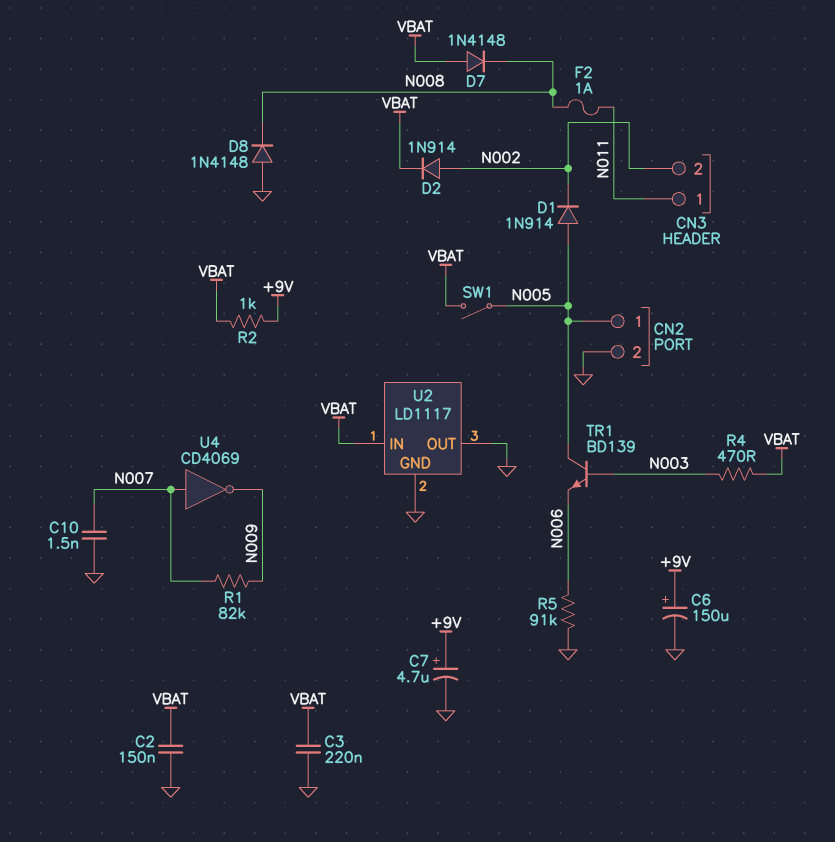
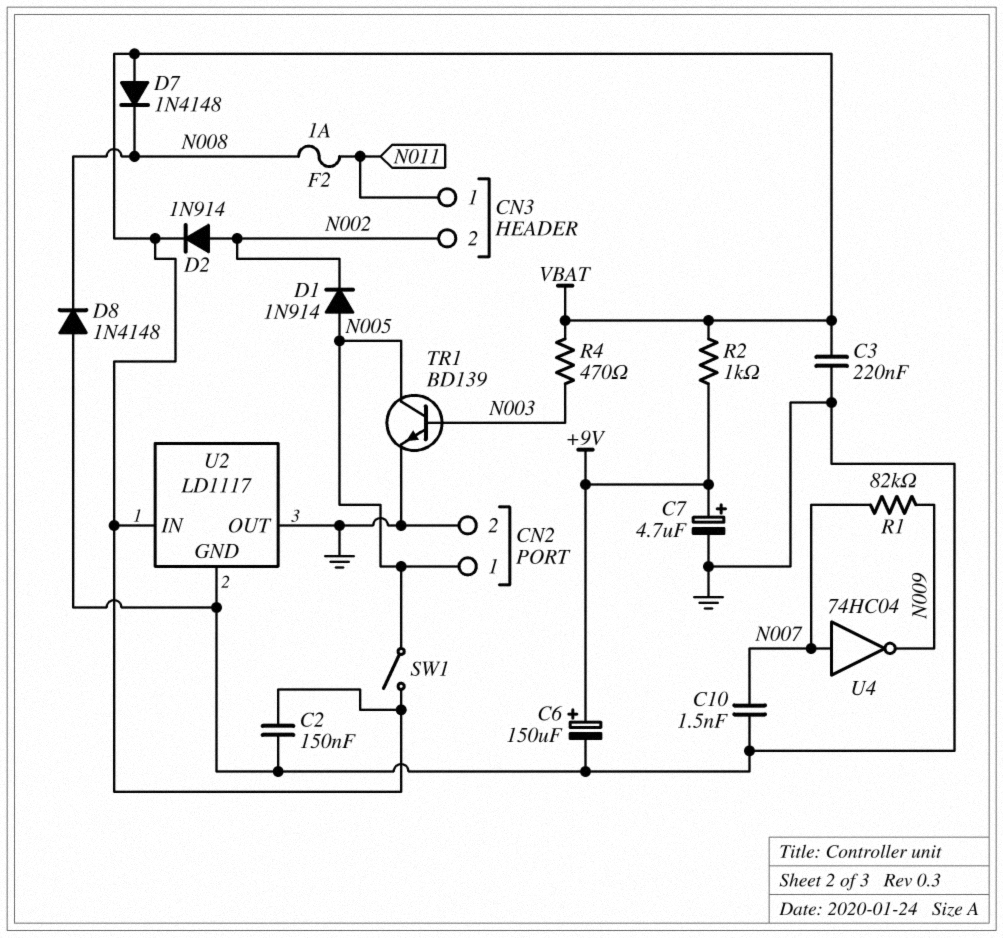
R5: 91k (GND, N006) -> none
TR1: NPN BD139 (B N003, C N005, E N006) -> NPN BD139 (B N003, C N005, E GND)
U4: NOT CD4069 (in N007, out N009) -> NOT 74HC04 (in N007, out N009)

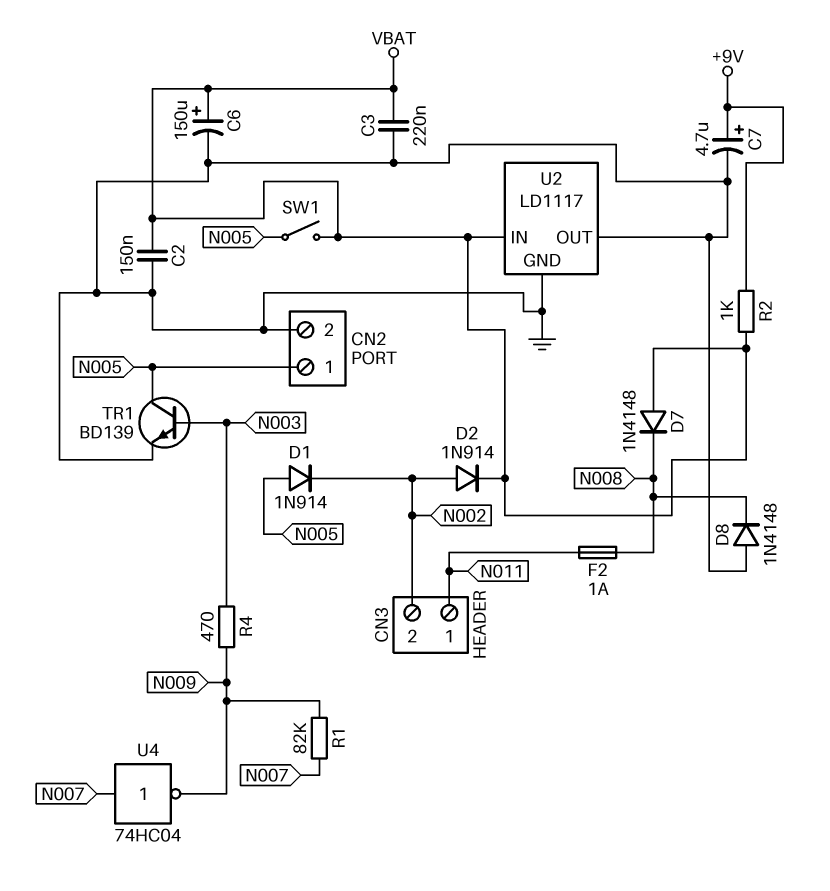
C6: 150uF (plus +9V, minus GND) -> 150uF (plus VBAT, minus GND)
C10: 1.5nF (GND, N007) -> none
R4: 470 (N003, VBAT) -> 470 (N003, N009)

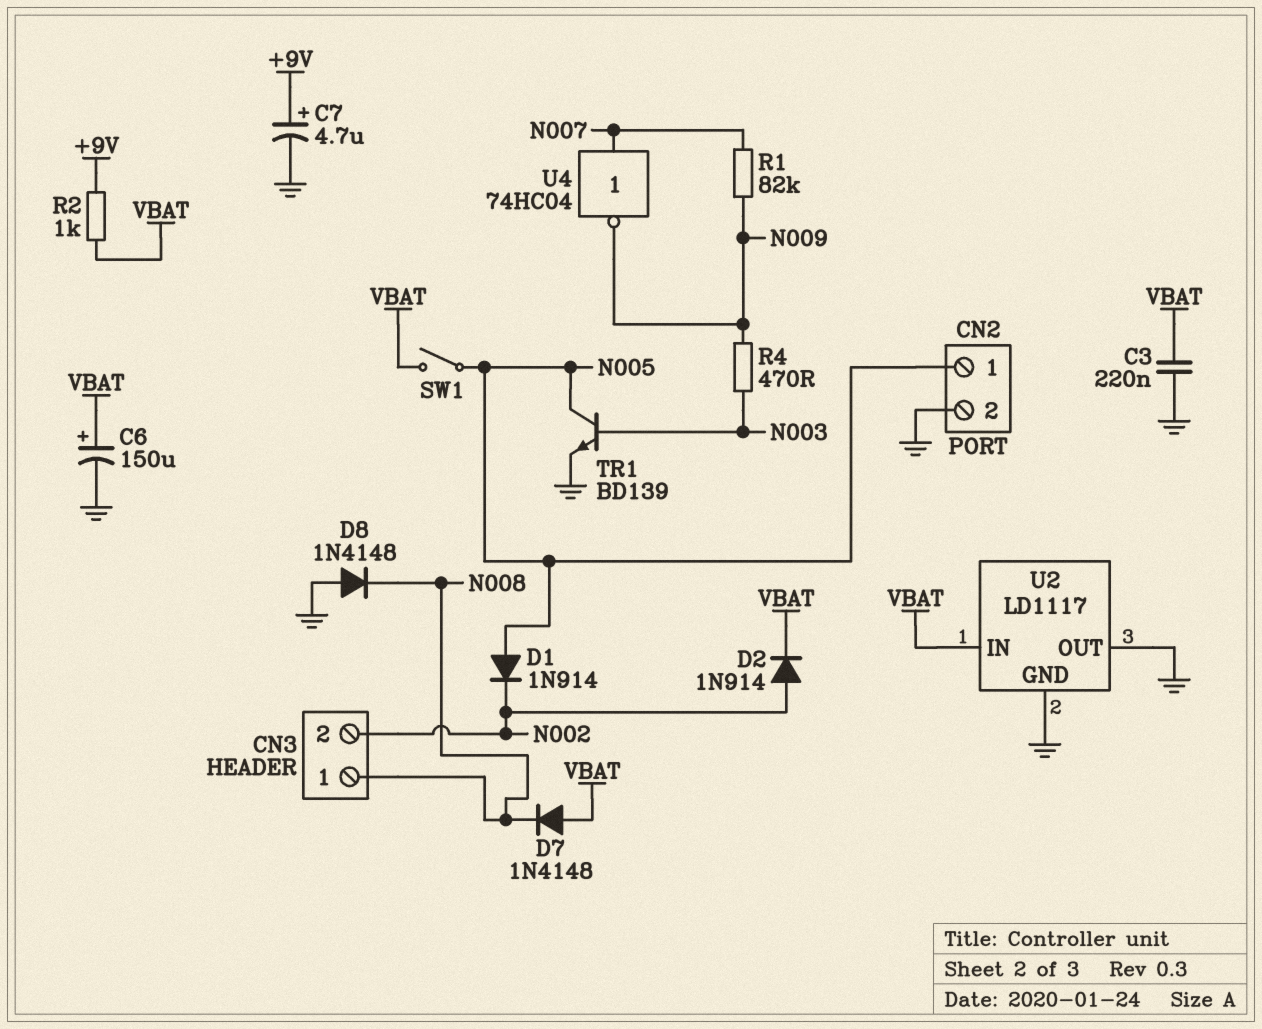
C2: 150nF (GND, VBAT) -> none
CN3 pin 1: N011 -> N008
F2: 1A (N008, N011) -> none

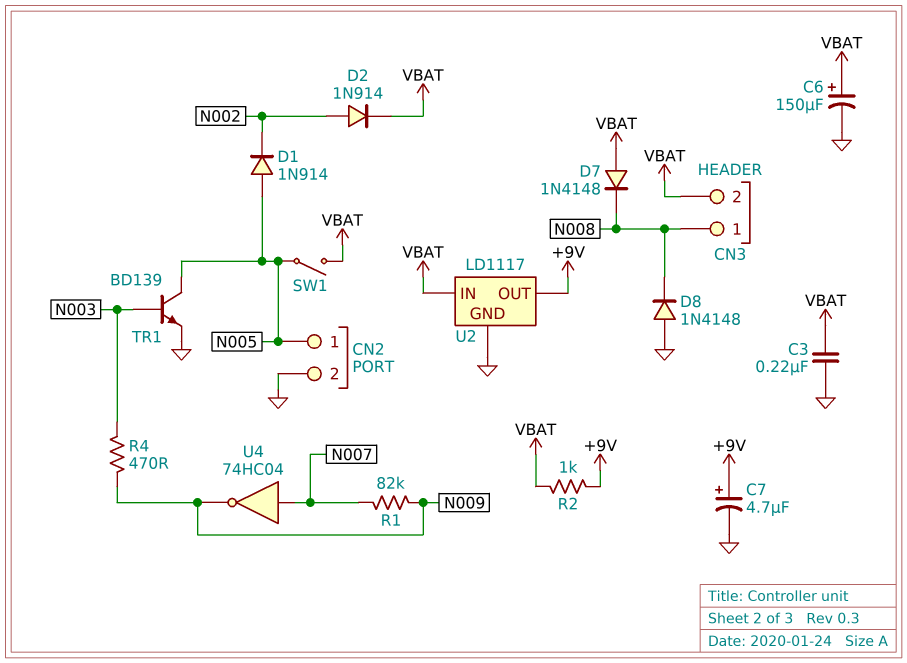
CN3 pin 2: N002 -> VBAT
U2 pin OUT: GND -> +9V

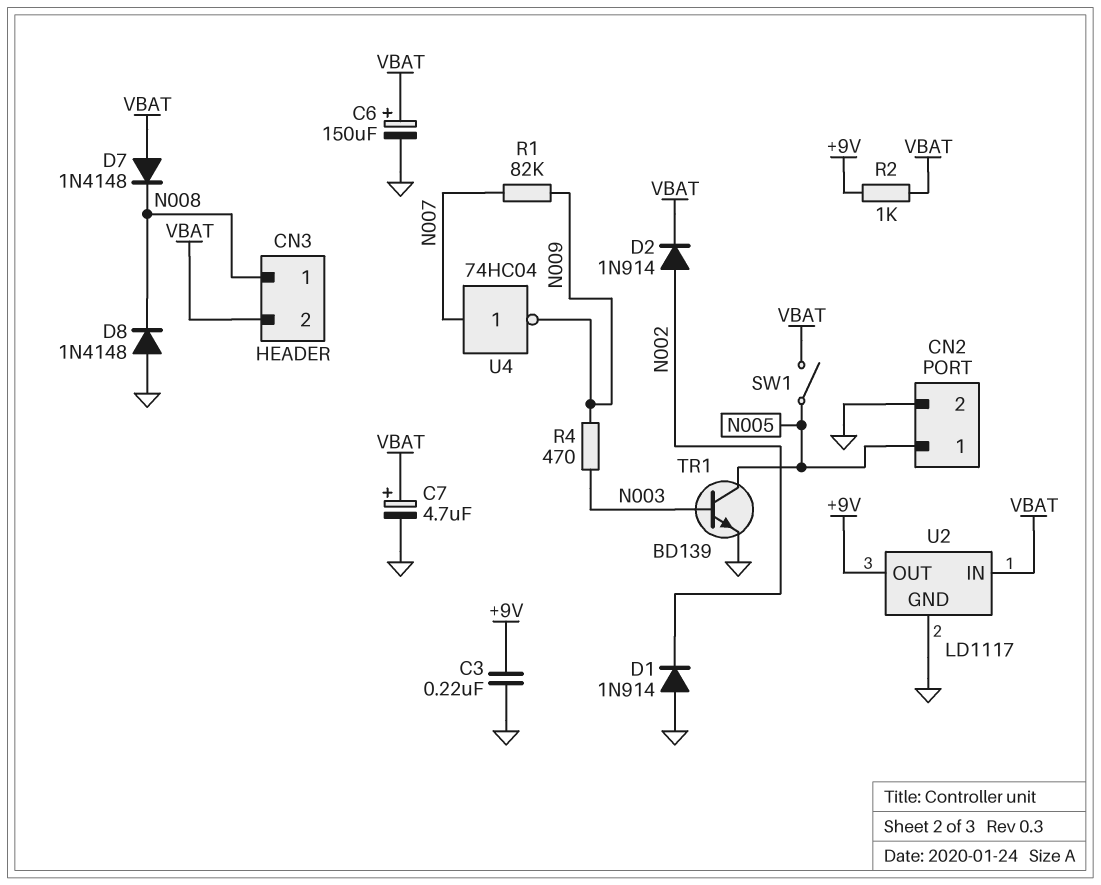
C3: 220nF (GND, VBAT) -> 220nF (+9V, GND)
C7: 4.7uF (plus +9V, minus GND) -> 4.7uF (plus VBAT, minus GND)
D1: diode 1N914 (A N005, K N002) -> diode 1N914 (A GND, K N002)

